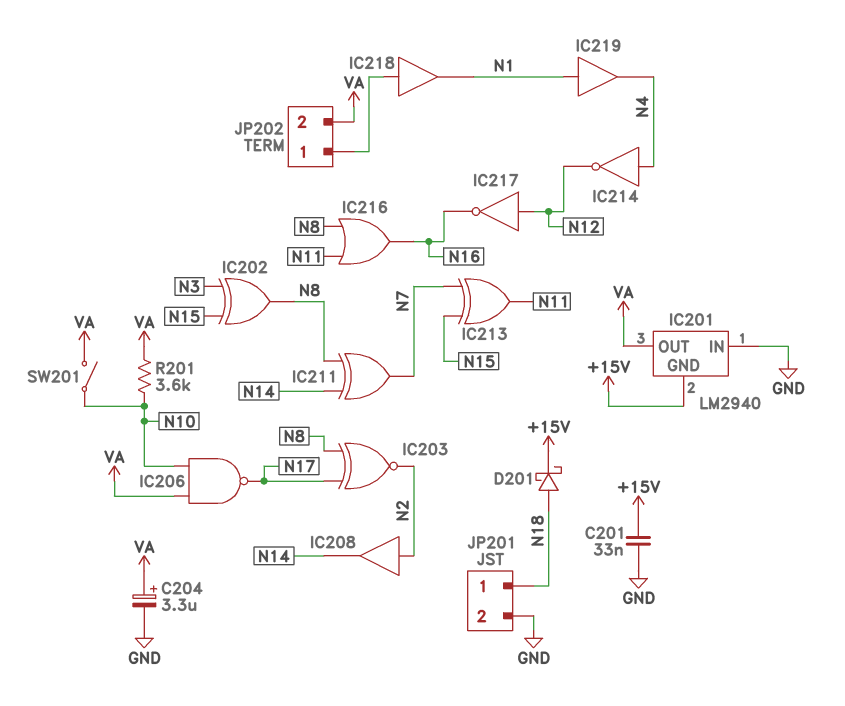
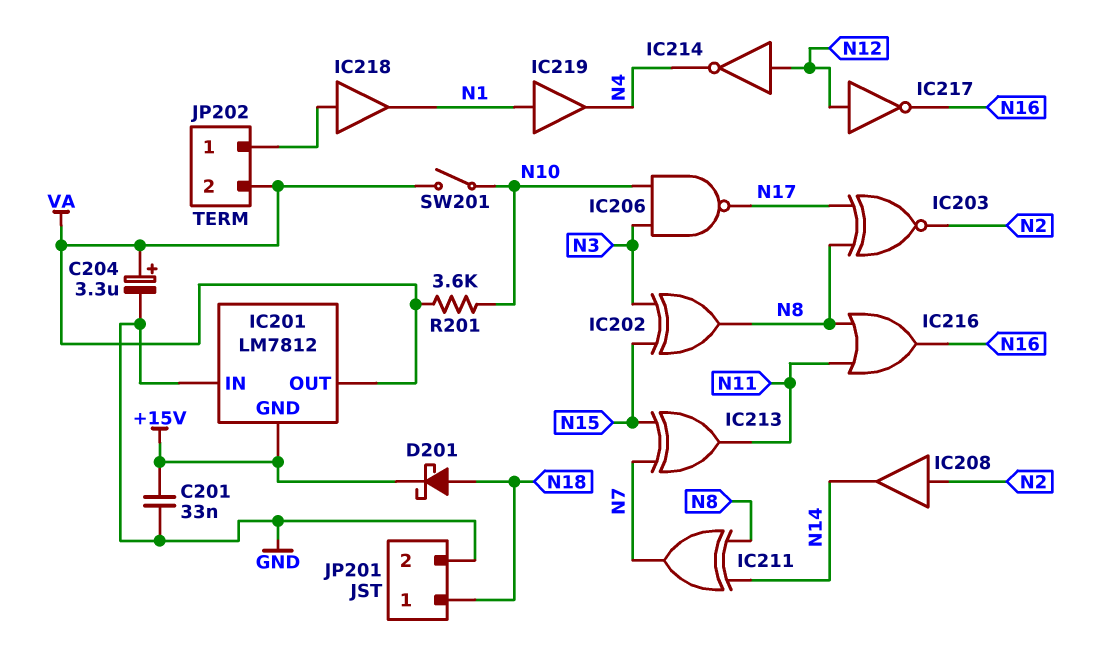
IC201: LM2940 -> LM7812
IC206: NAND (in N10, in VA, out N17) -> NAND (in N3, in N10, out N17)
IC214: NOT (in N4, out N12) -> NOT (in N12, out N4)

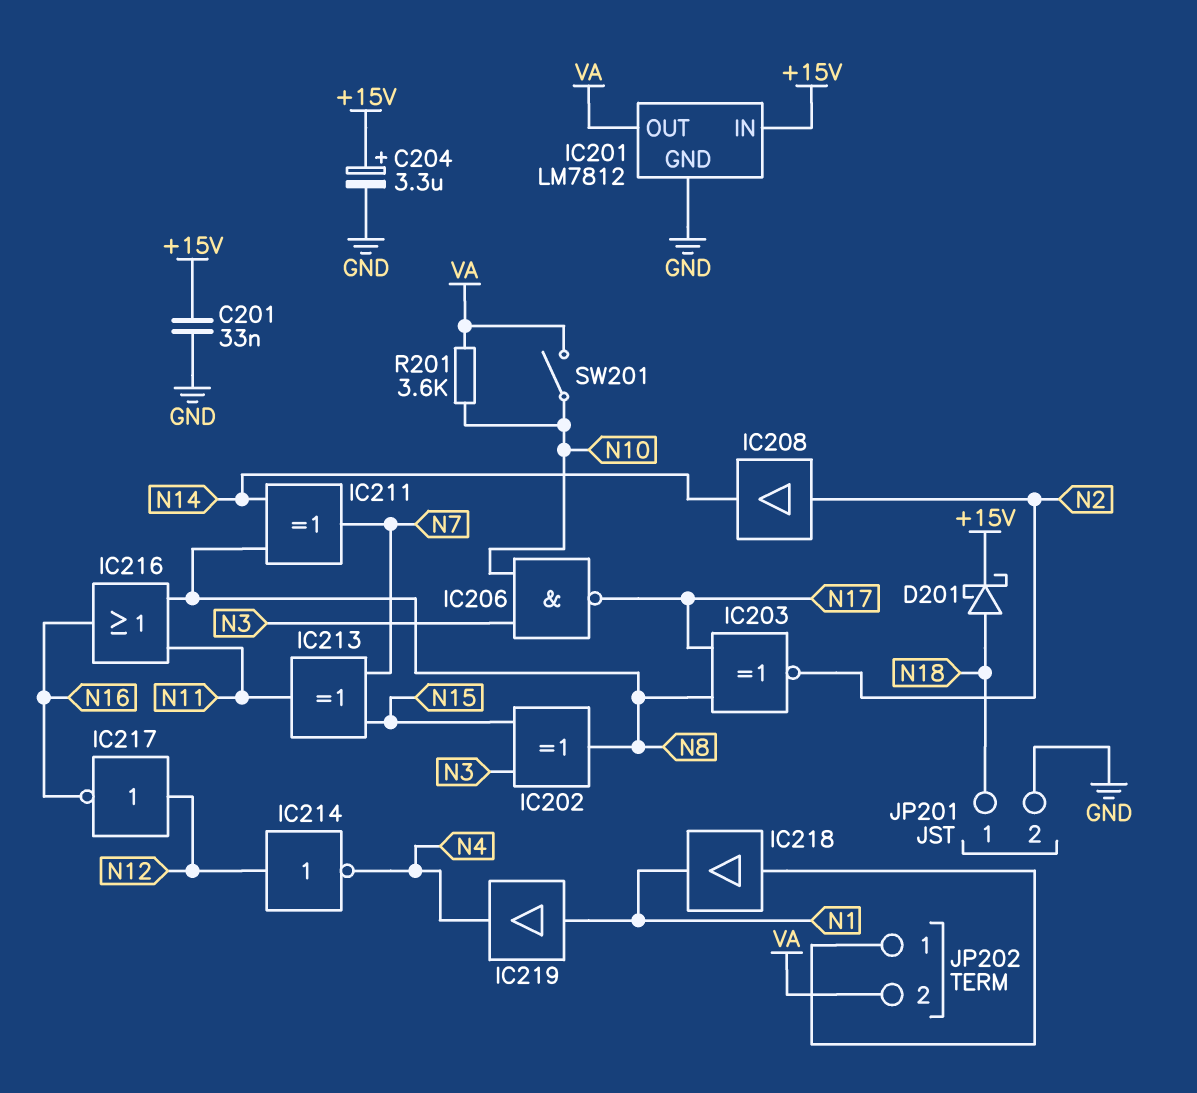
C204: 3.3uF (plus VA, minus GND) -> 3.3uF (plus +15V, minus GND)
IC201 pin GND: +15V -> GND
IC201 pin IN: GND -> +15V

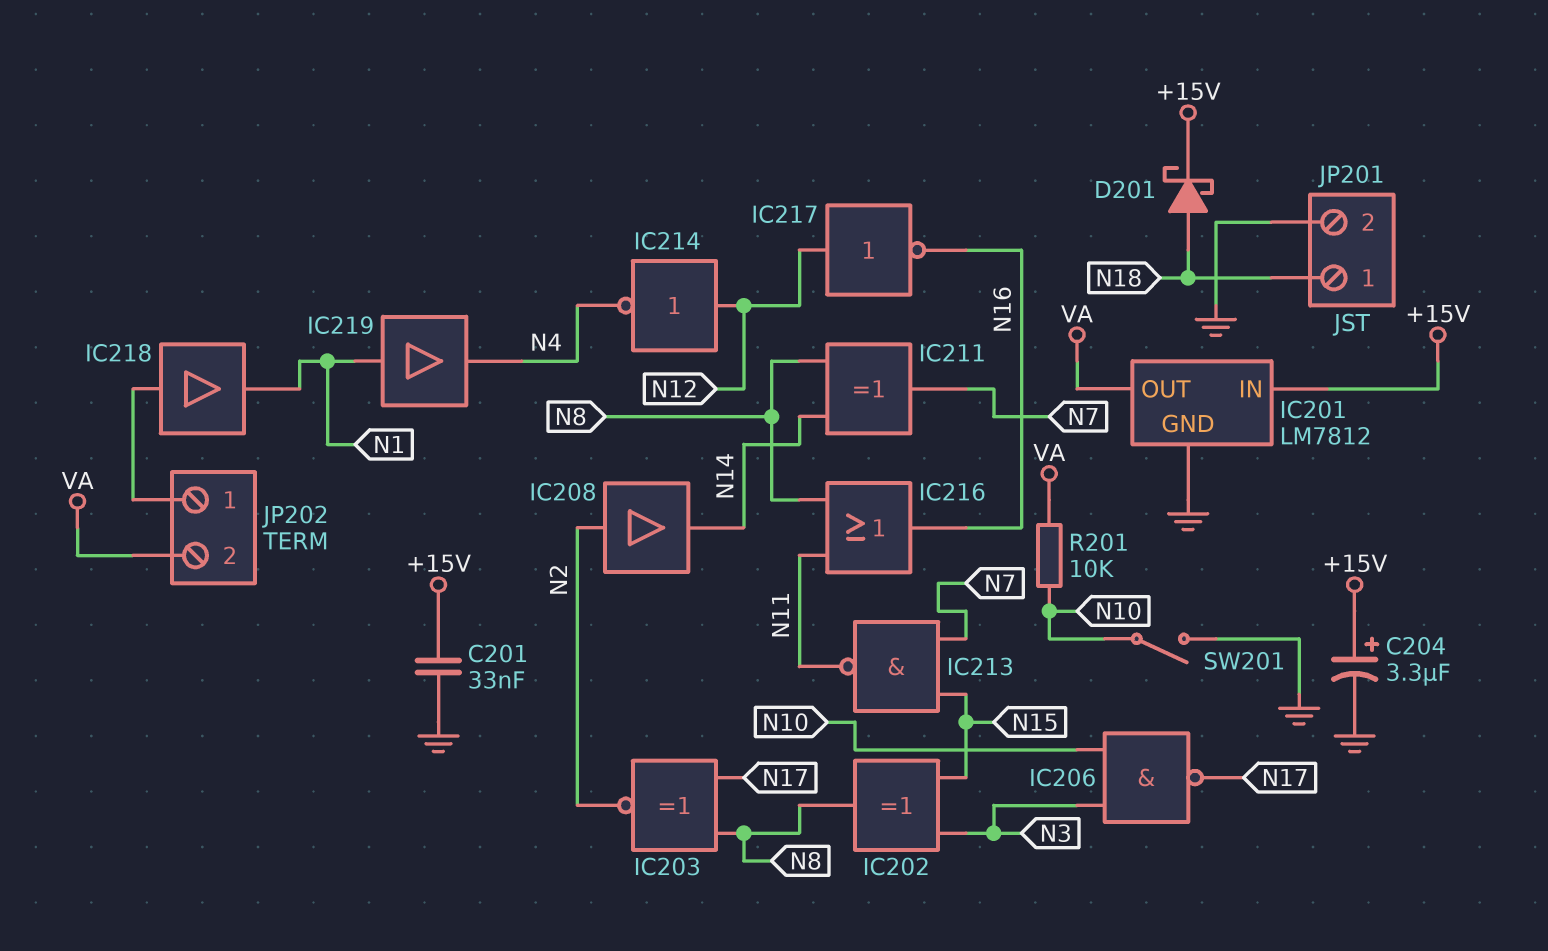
IC213: XOR (in N7, in N15, out N11) -> NAND (in N7, in N15, out N11)
R201: 3.6k (N10, VA) -> 10k (N10, VA)
SW201: switch (N10, VA) -> switch (GND, N10)

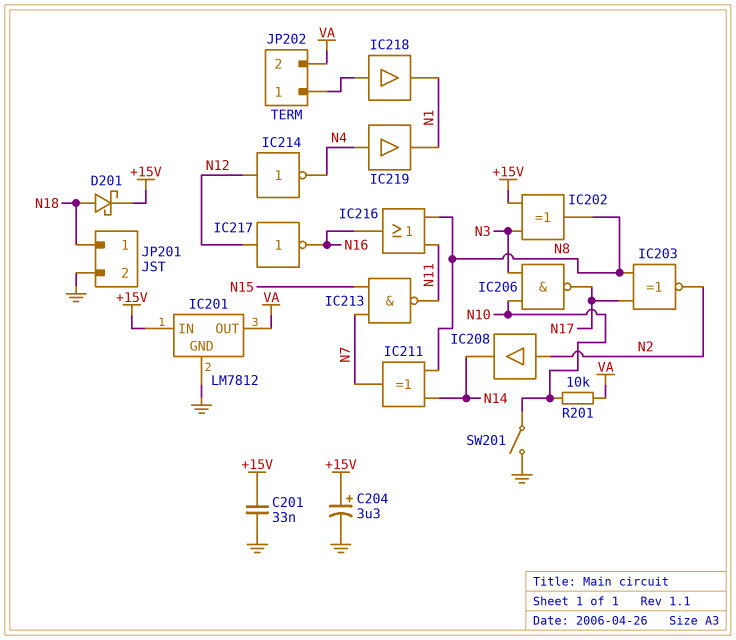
IC202: XOR (in N3, in N15, out N8) -> XOR (in +15V, in N3, out N8)
IC219: buffer (in N1, out N4) -> buffer (in N4, out N1)

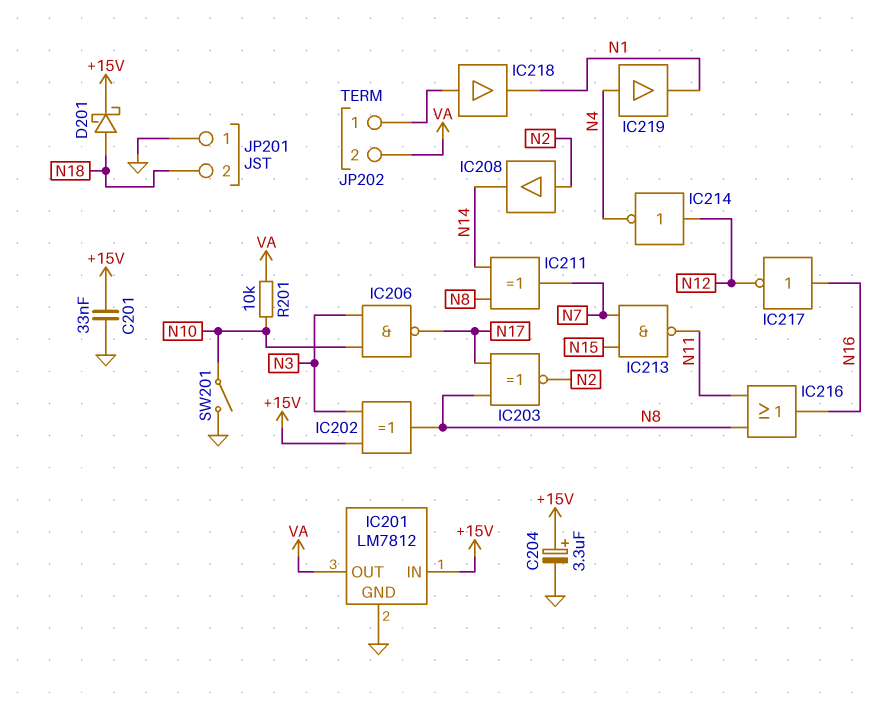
IC217: NOT (in N12, out N16) -> NOT (in N16, out N12)
JP201 pin 1: N18 -> GND
JP201 pin 2: GND -> N18

